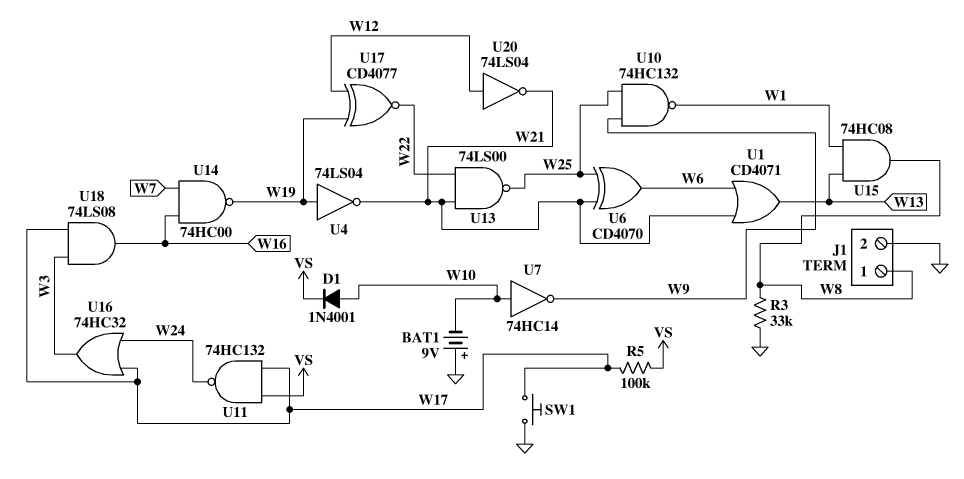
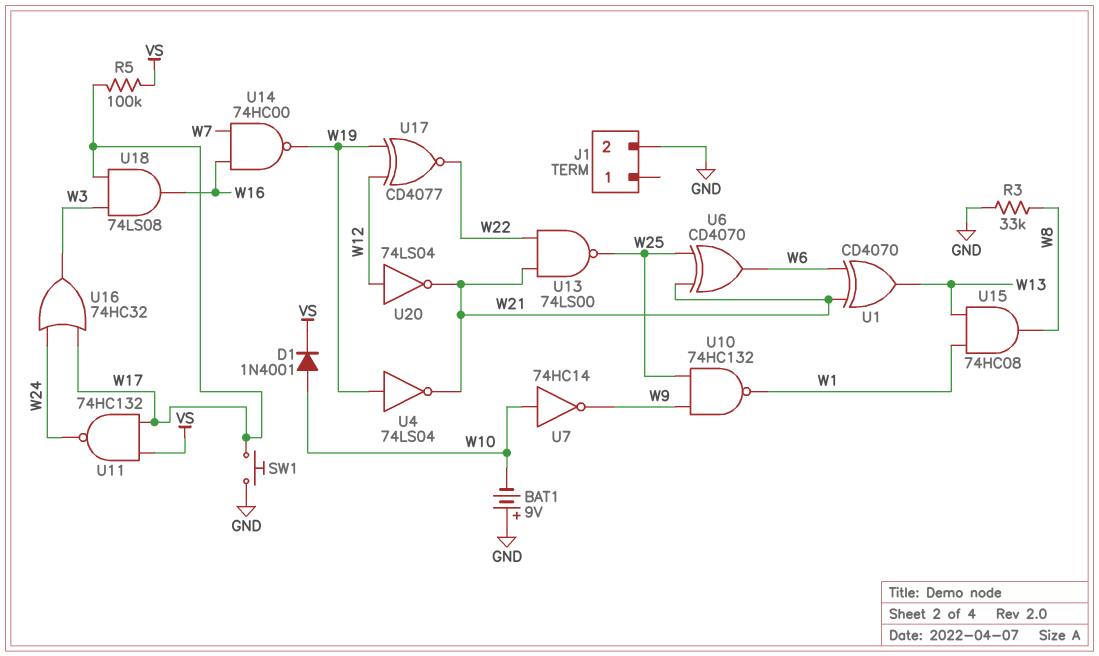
J1 pin 1: W8 -> none
U1: OR CD4071 (in W6, in W21, out W13) -> XOR CD4070 (in W6, in W21, out W13)

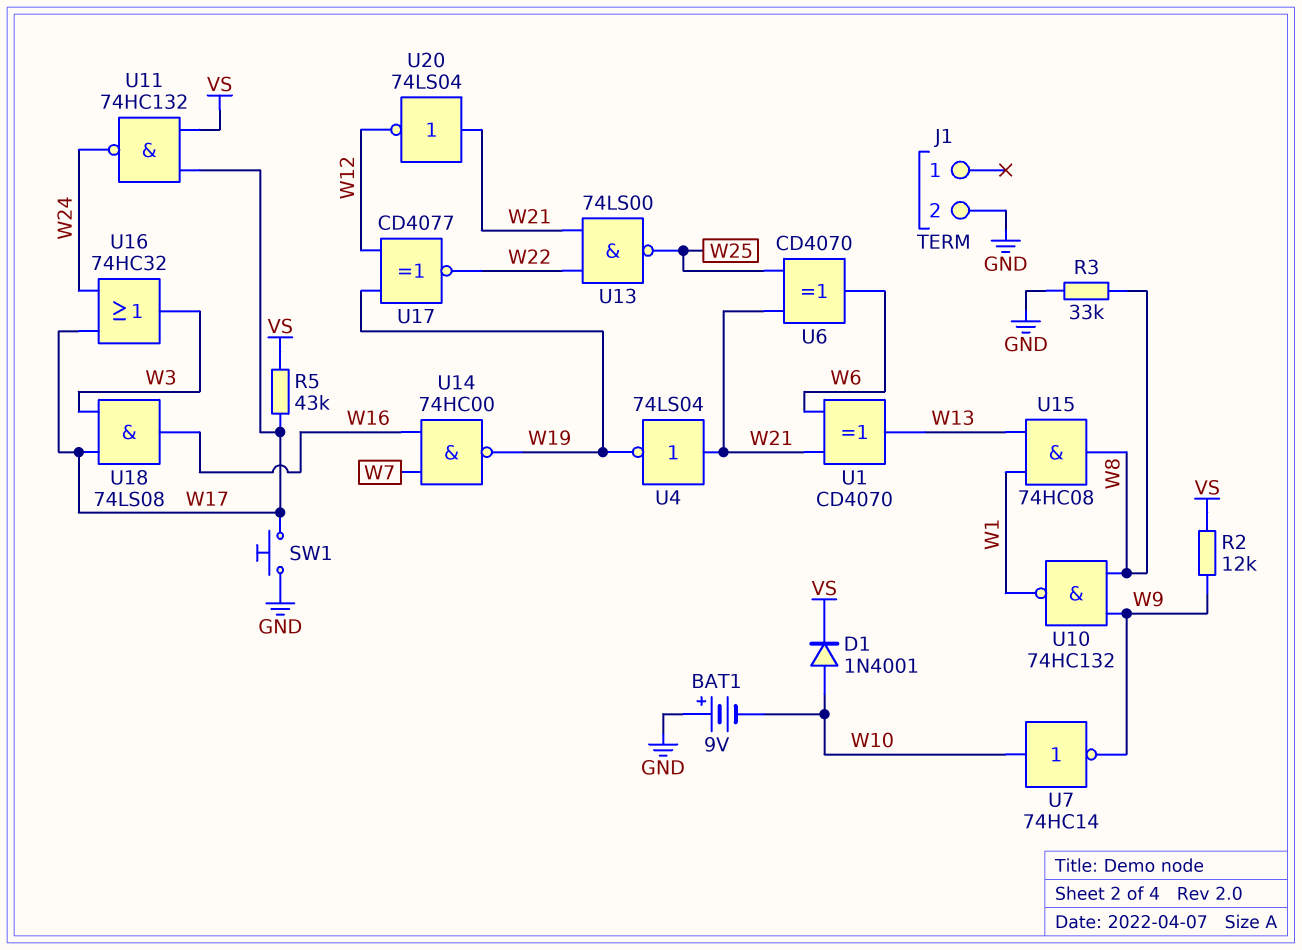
R2: none -> 12k (VS, W9)
R5: 100k (VS, W17) -> 43k (VS, W17)
U4: NOT 74LS04 (in W19, out W21) -> NOT 74LS04 (in W21, out W19)
U10: NAND 74HC132 (in W9, in W25, out W1) -> NAND 74HC132 (in W8, in W9, out W1)
U20: NOT 74LS04 (in W12, out W21) -> NOT 74LS04 (in W21, out W12)

